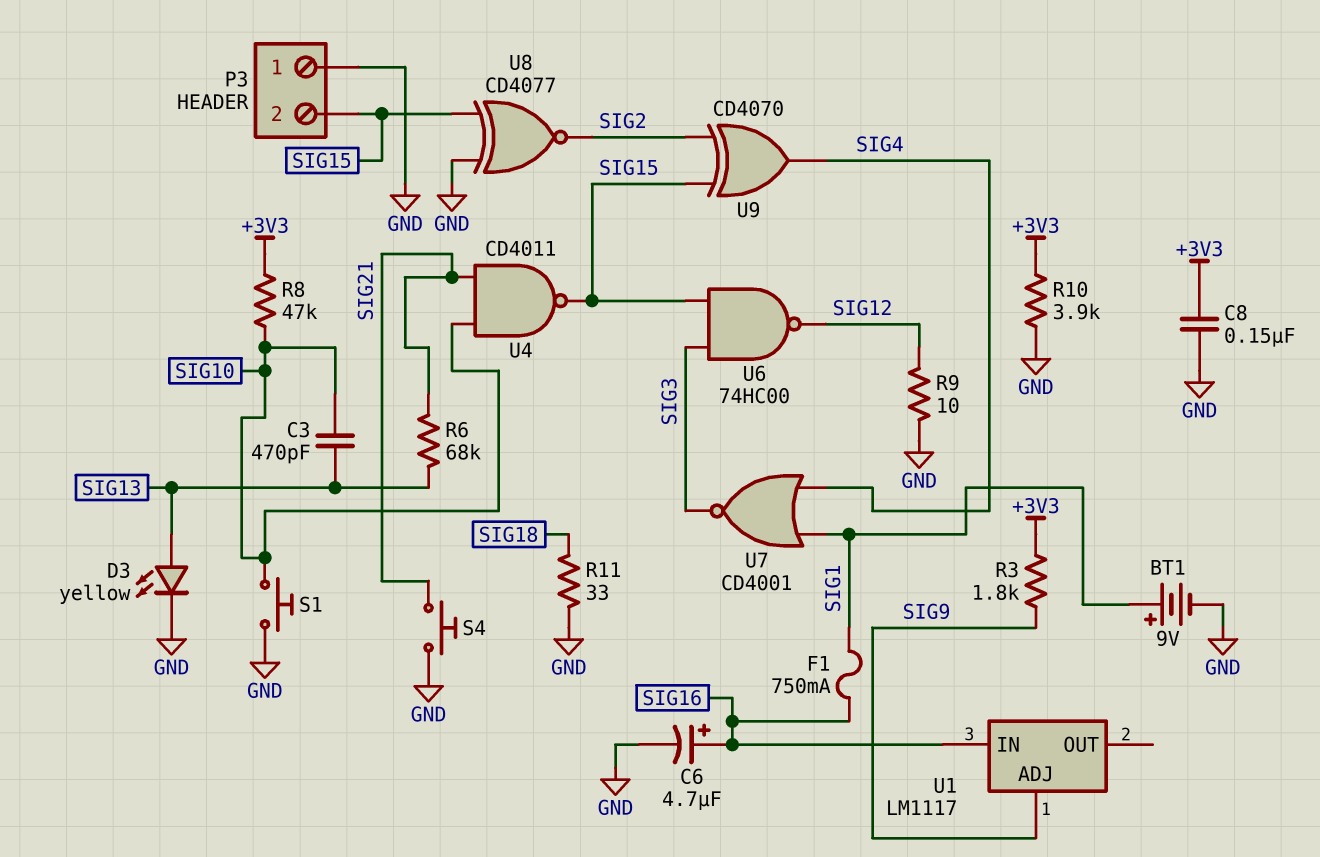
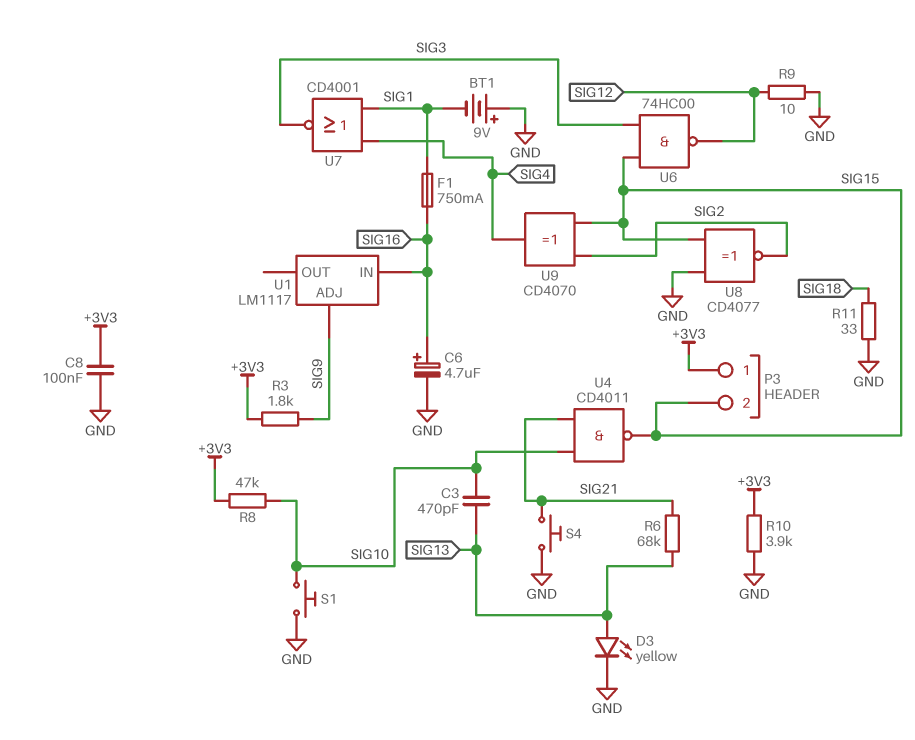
BT1: 9V (plus SIG1, minus GND) -> 9V (plus GND, minus SIG1)
C8: 150nF (+3V3, GND) -> 100nF (+3V3, GND)
P3 pin 1: GND -> +3V3

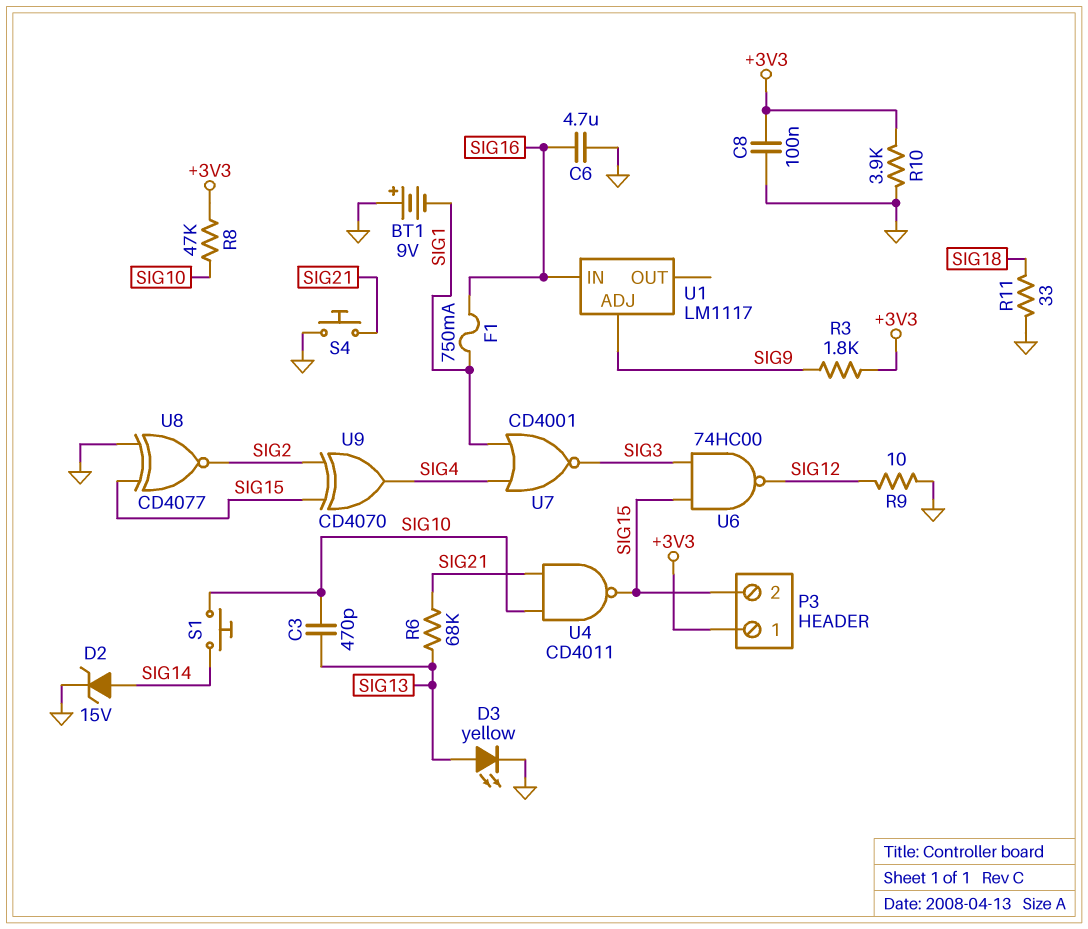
C6: 4.7uF (plus SIG16, minus GND) -> 4.7uF (GND, SIG16)
D2: none -> zener 15V (A SIG14, K GND)
S1: button (GND, SIG10) -> button (SIG10, SIG14)

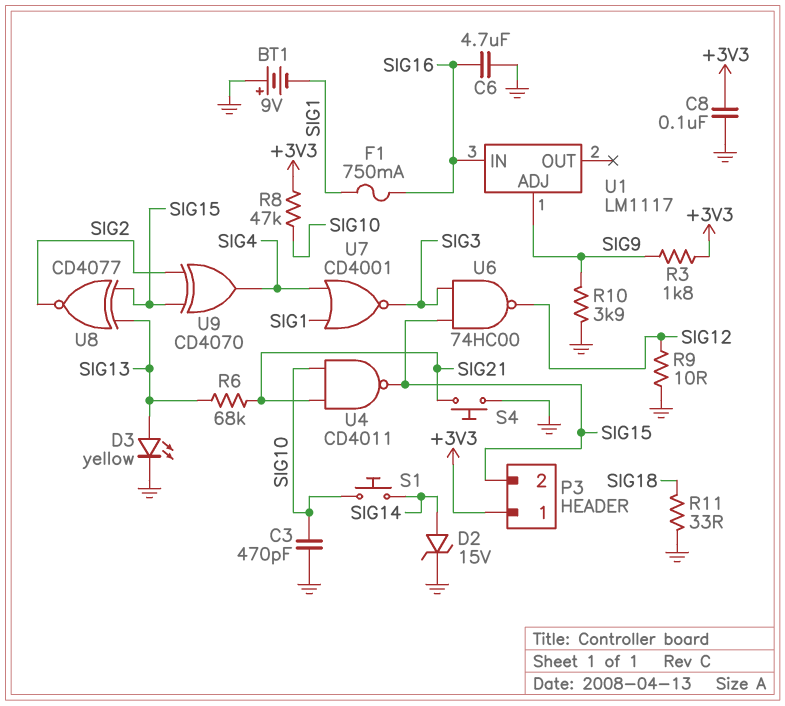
C3: 470pF (SIG10, SIG13) -> 470pF (GND, SIG10)
R10: 3.9k (+3V3, GND) -> 3.9k (GND, SIG9)
U8: XNOR CD4077 (in GND, in SIG15, out SIG2) -> XNOR CD4077 (in SIG13, in SIG15, out SIG2)

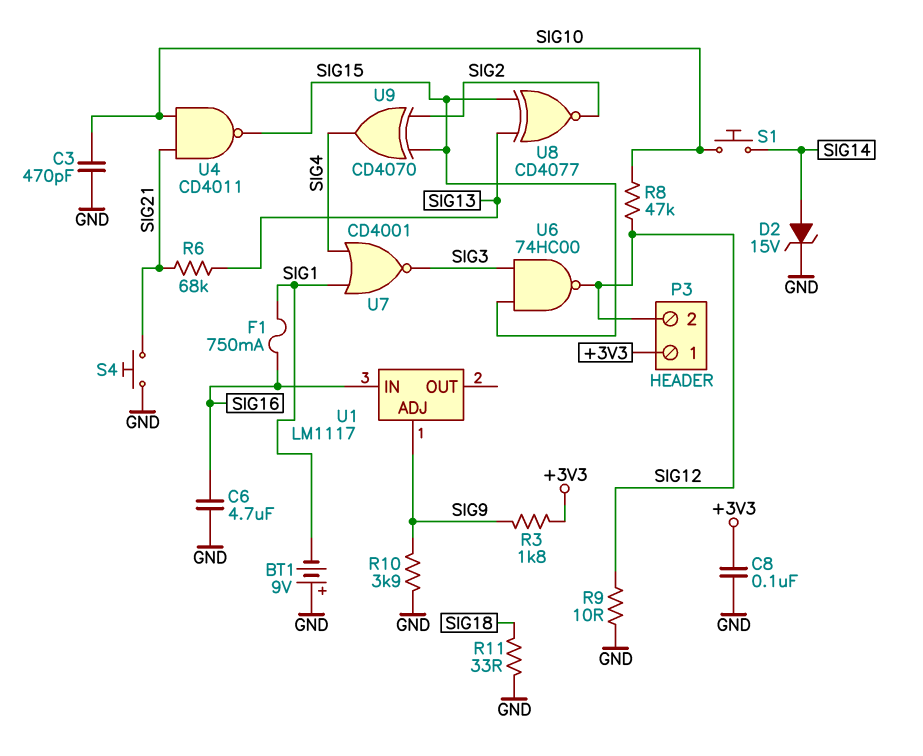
D3: LED yellow (A SIG13, K GND) -> none
P3 pin 2: SIG15 -> SIG12
R8: 47k (+3V3, SIG10) -> 47k (SIG10, SIG12)

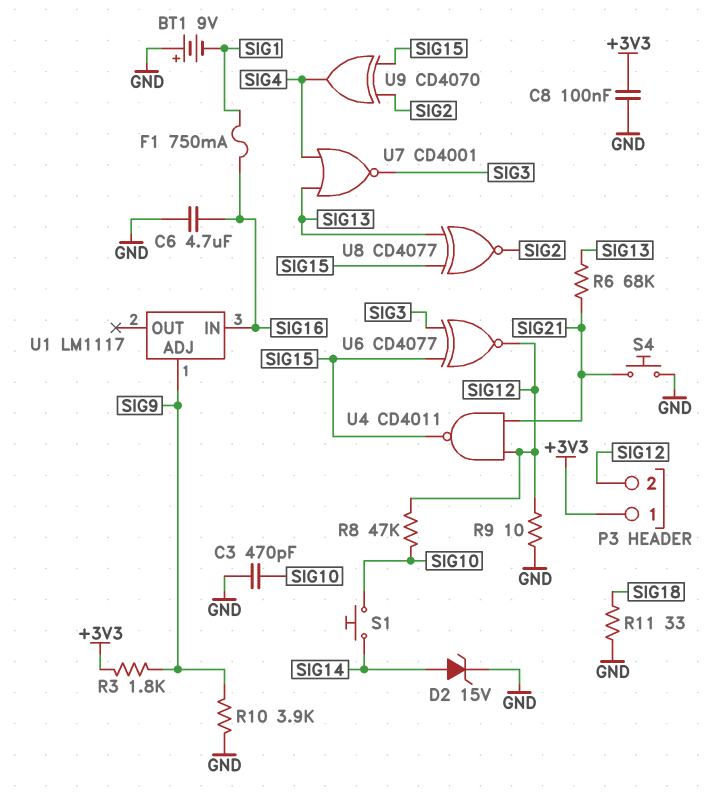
U4: NAND CD4011 (in SIG10, in SIG21, out SIG15) -> NAND CD4011 (in SIG12, in SIG21, out SIG15)
U6: NAND 74HC00 (in SIG3, in SIG15, out SIG12) -> XNOR CD4077 (in SIG3, in SIG15, out SIG12)
U7: NOR CD4001 (in SIG1, in SIG4, out SIG3) -> NOR CD4001 (in SIG4, in SIG13, out SIG3)

